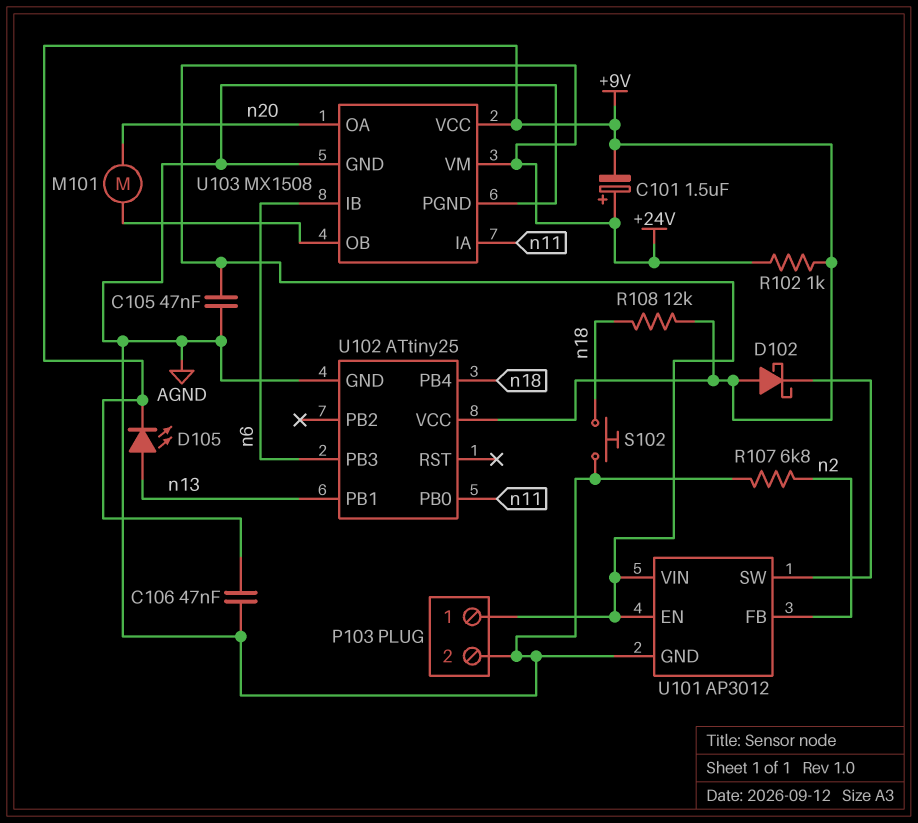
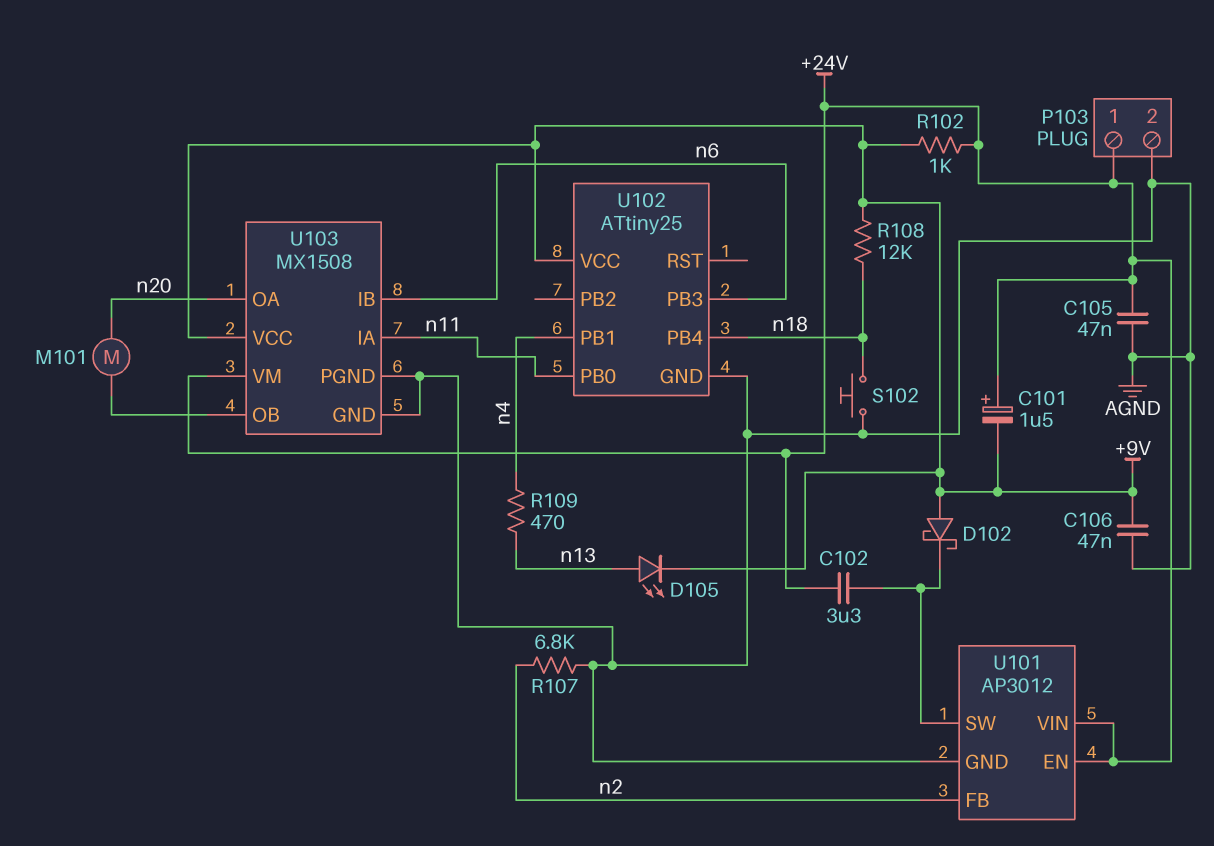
C102: none -> 3.3uF (+24V, U101/SW)
R109: none -> 470 (n4, n13)
U102 pin PB1: n13 -> n4

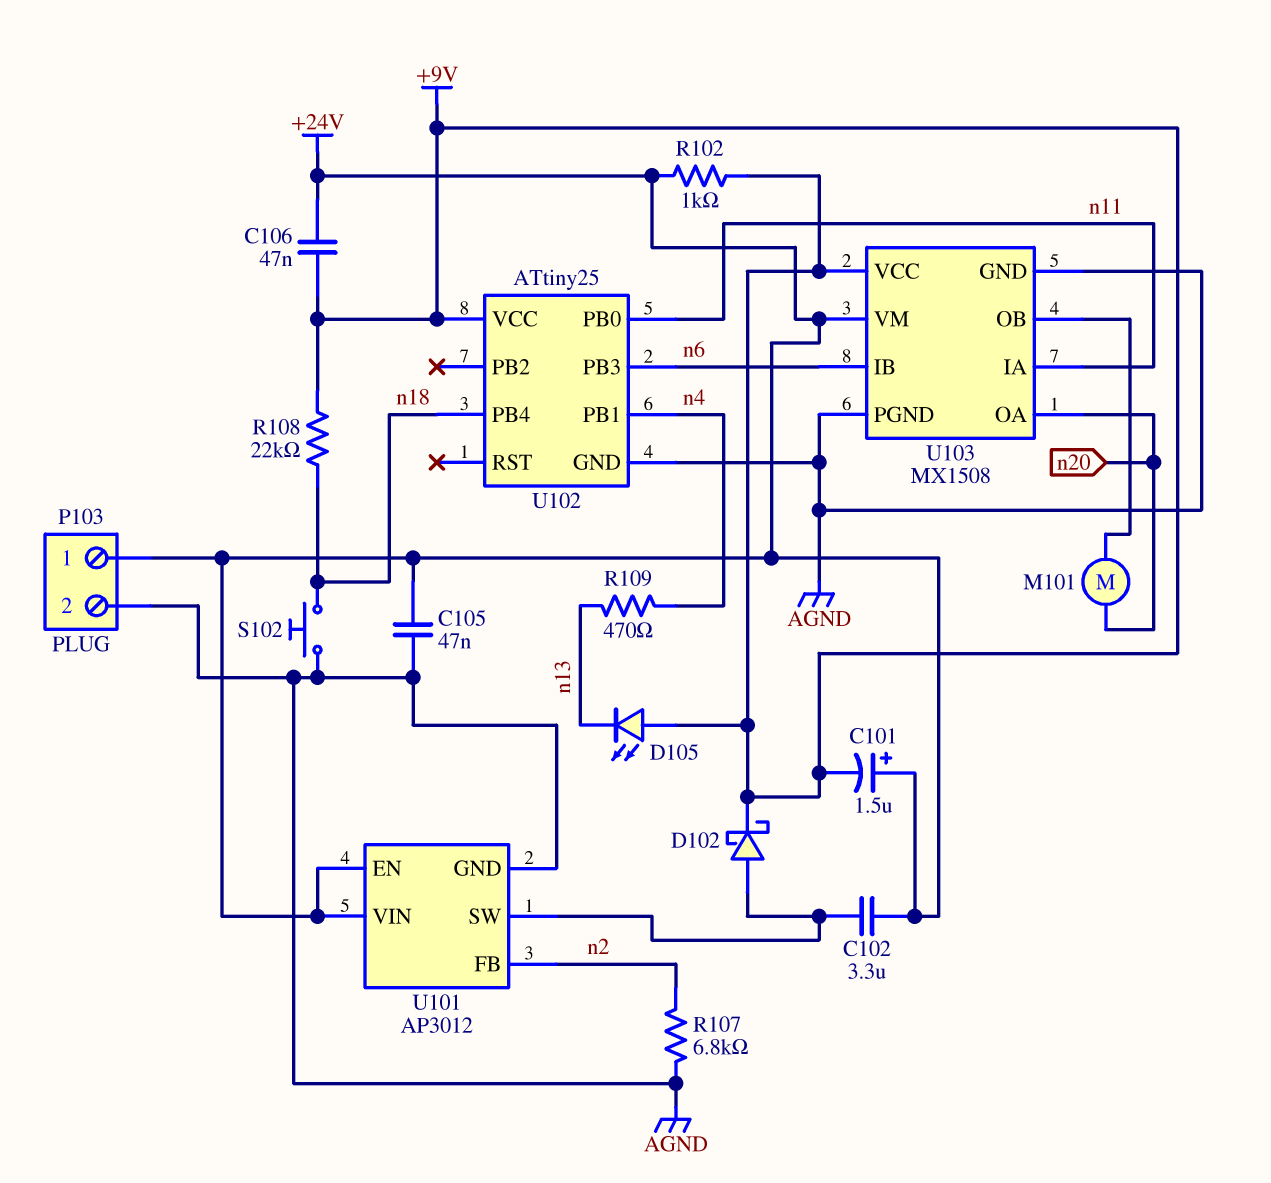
C106: 47nF (+9V, AGND) -> 47nF (+9V, +24V)
D102: schottky (A +9V, K U101/SW) -> schottky (A U101/SW, K +9V)
D105: LED (A n13, K +9V) -> LED (A +9V, K n13)
R108: 12k (+9V, n18) -> 22k (+9V, n18)

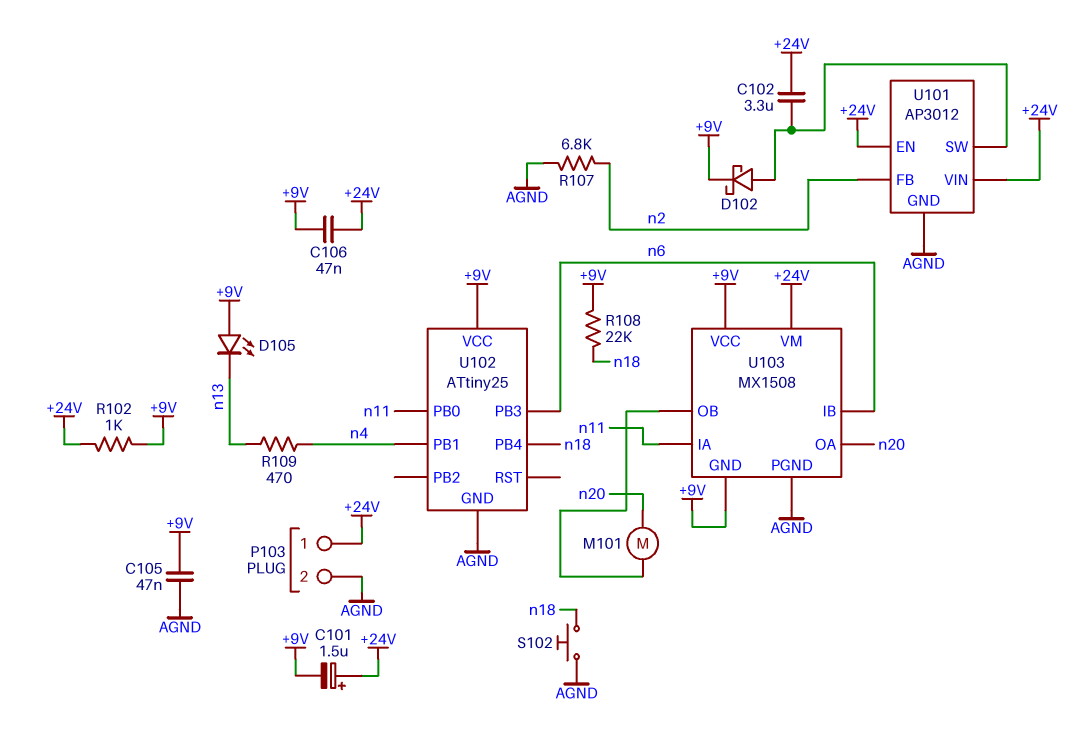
C105: 47nF (+24V, AGND) -> 47nF (+9V, AGND)
U103 pin GND: AGND -> +9V

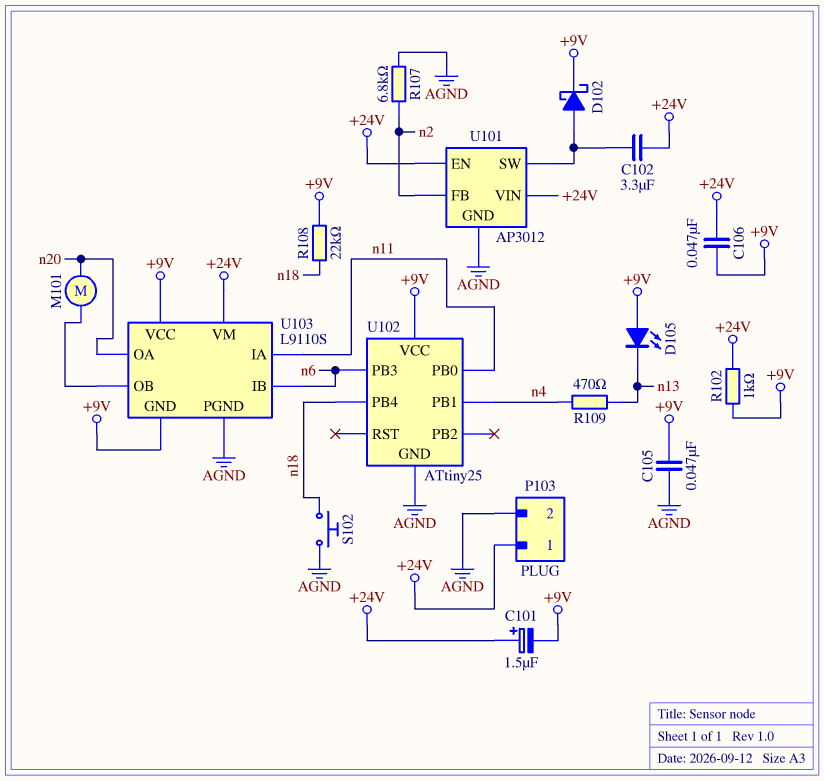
U103: MX1508 -> L9110S

